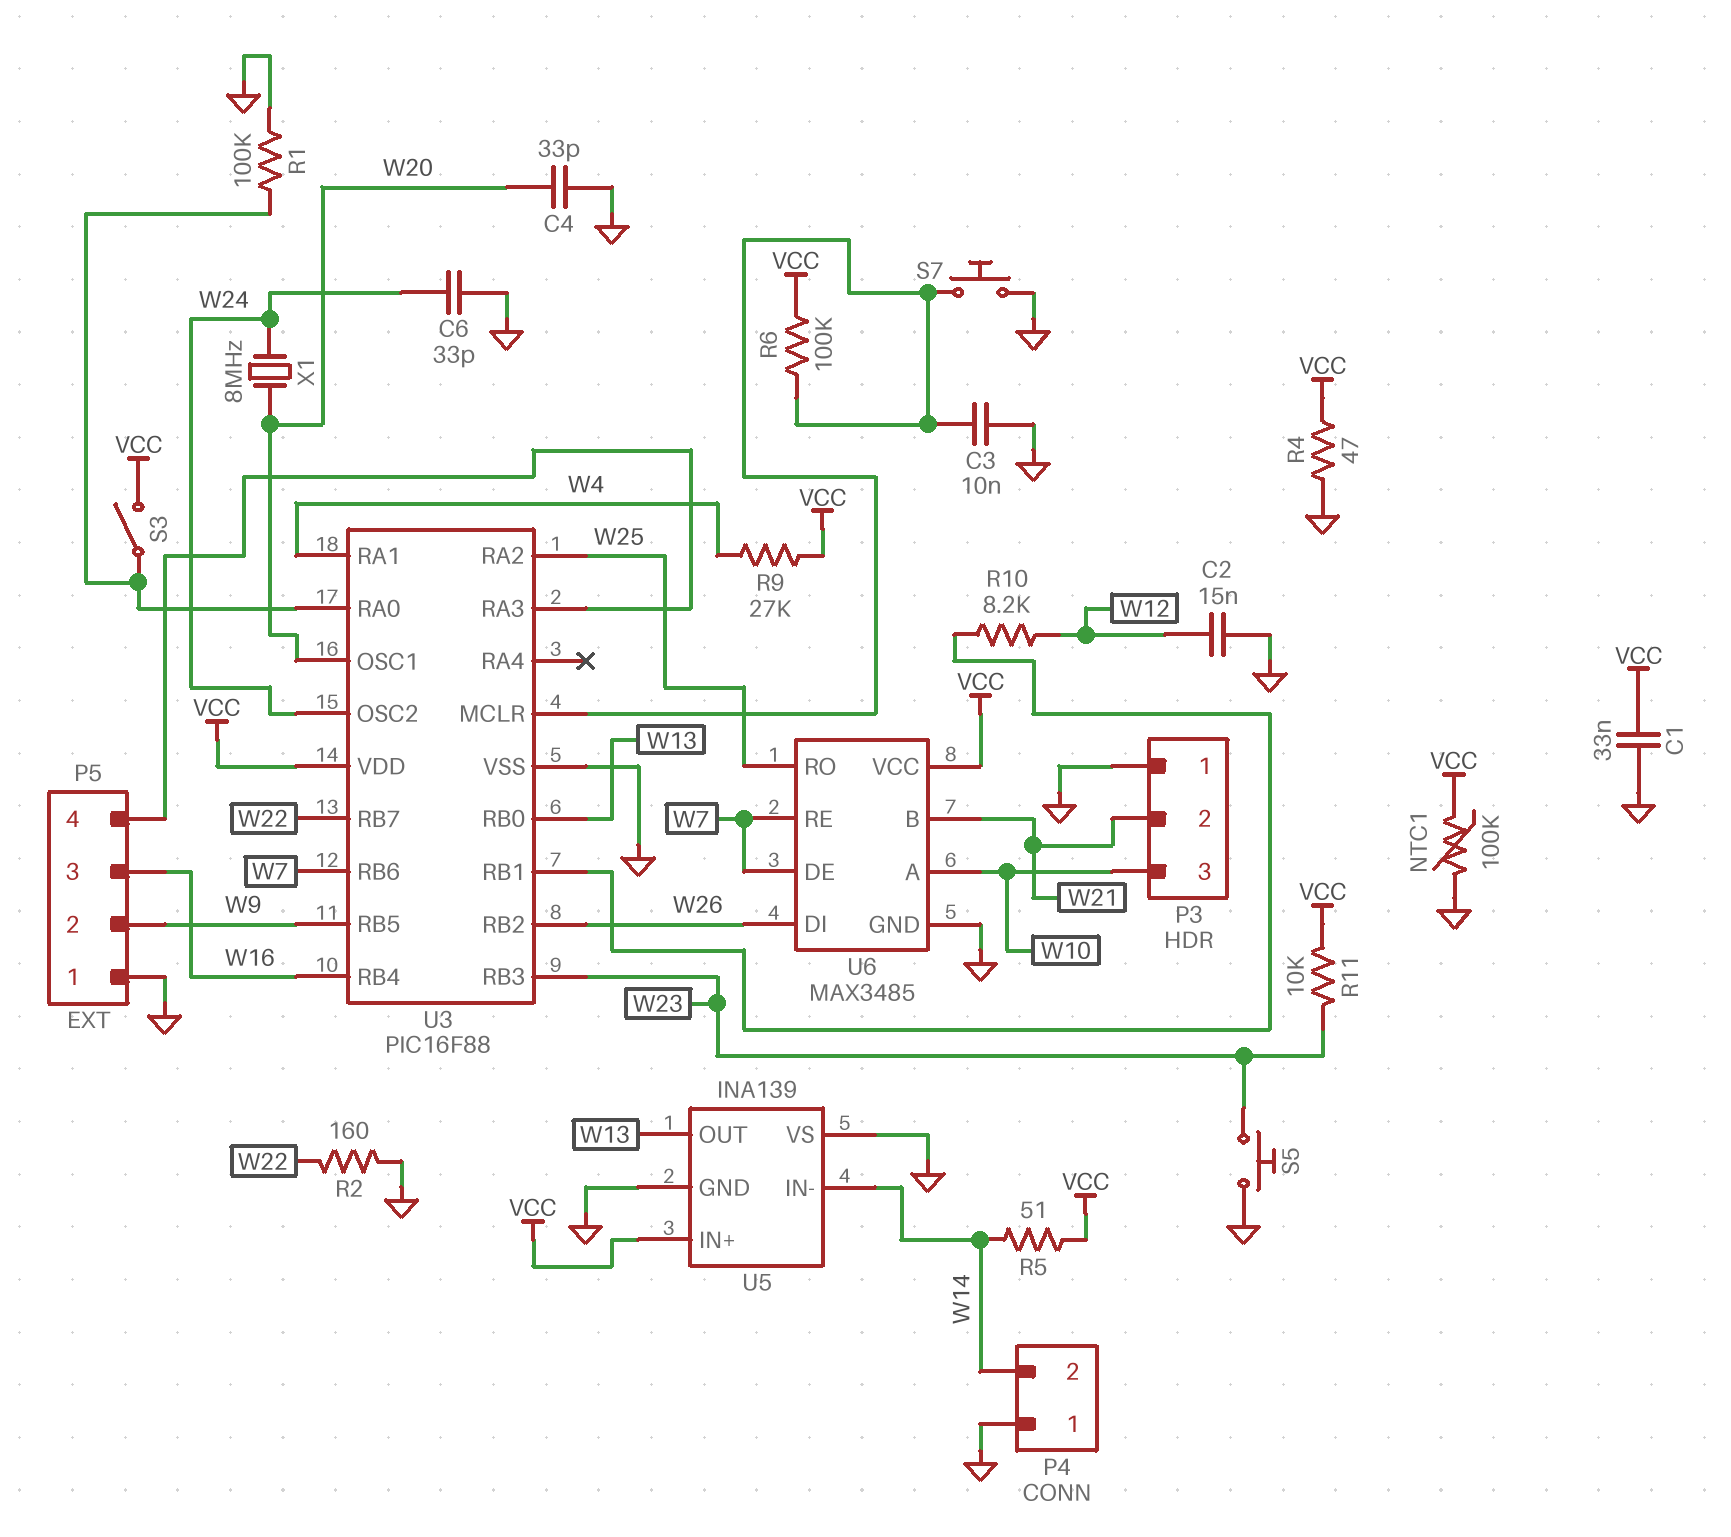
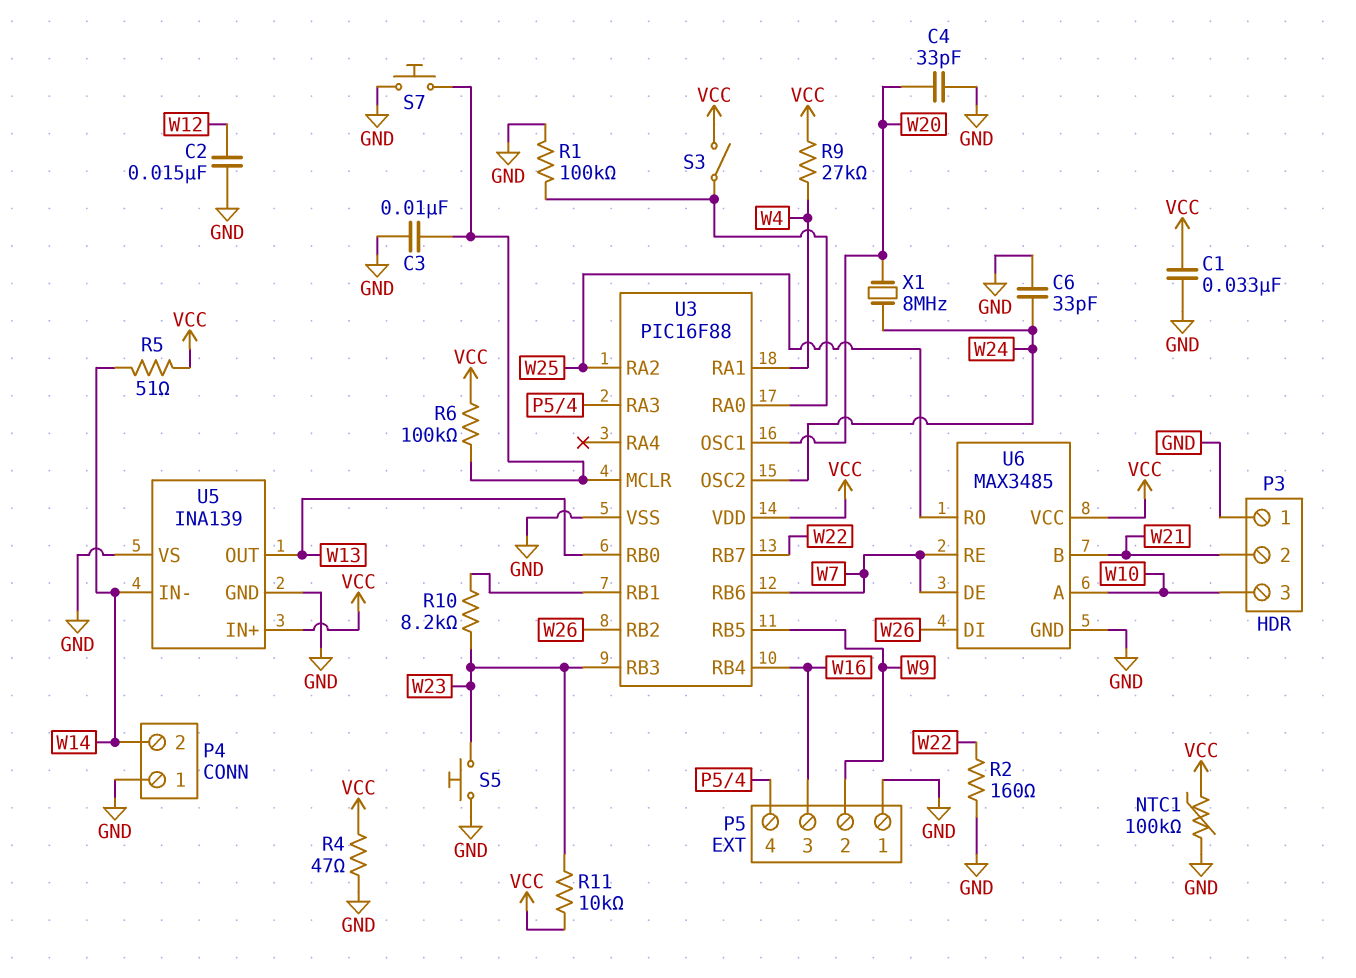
R10: 8.2k (U3/RB1, W12) -> 8.2k (U3/RB1, W23)

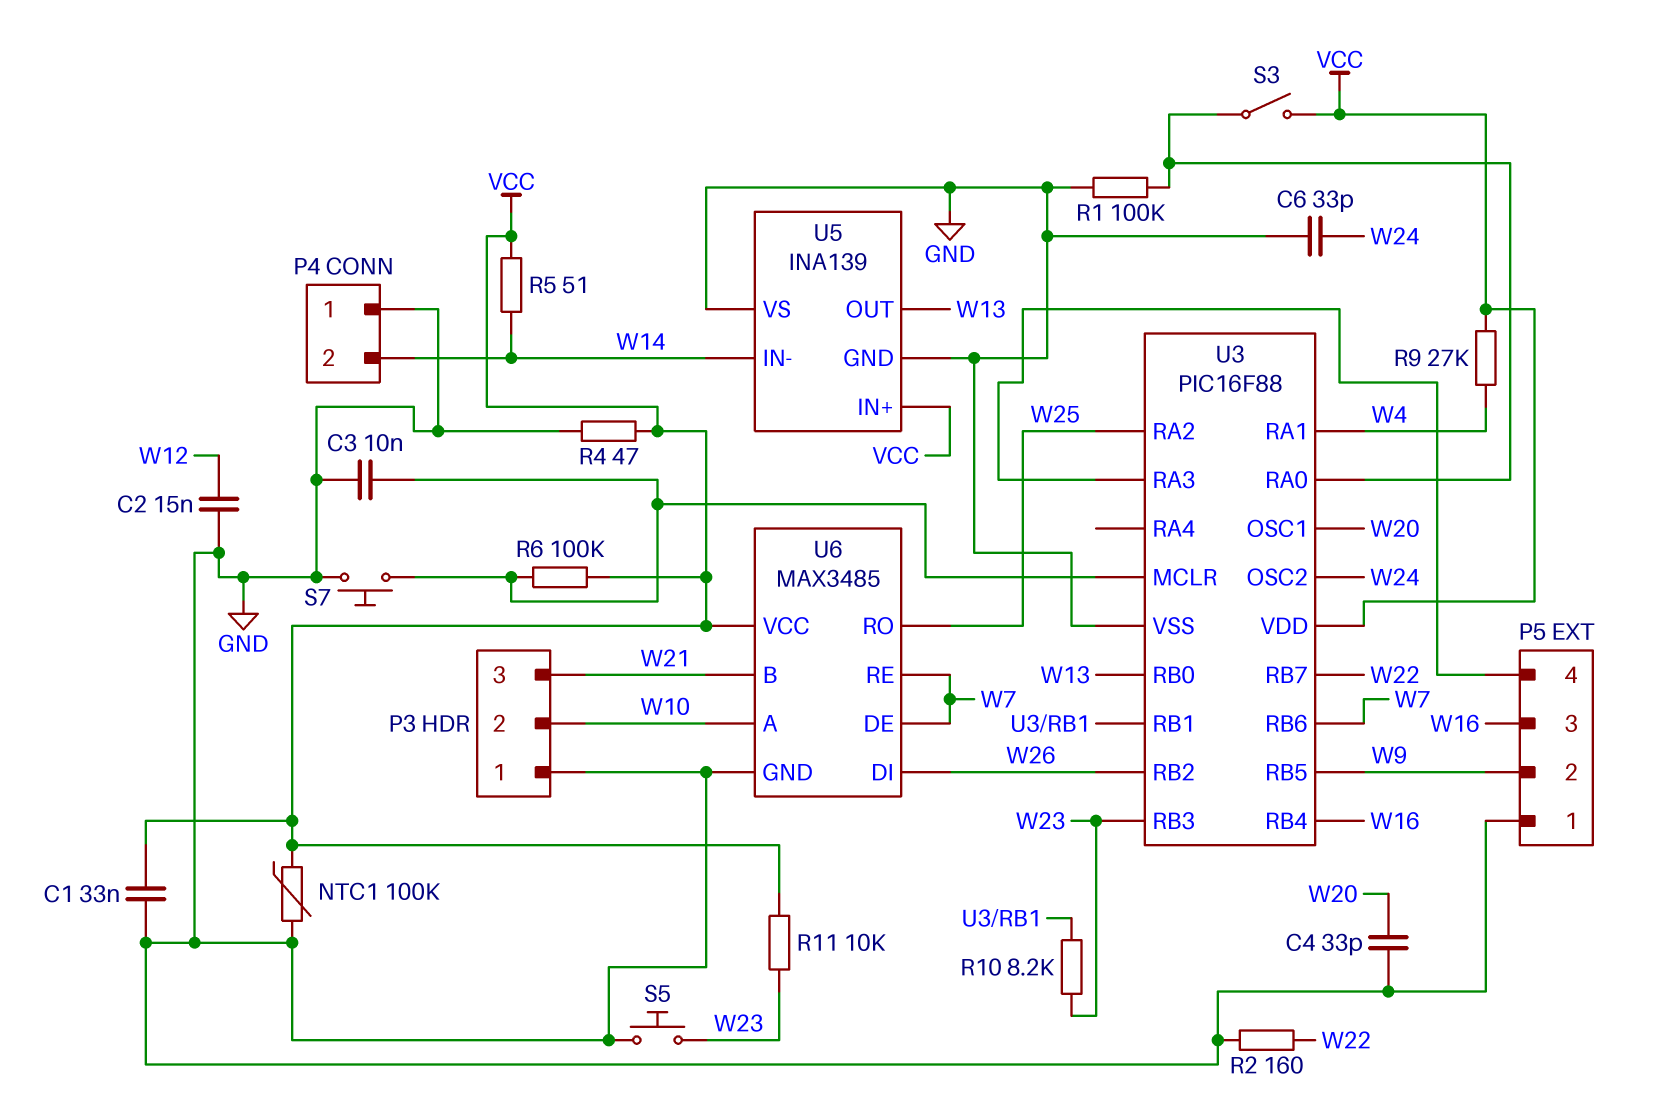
P3 pin 2: W21 -> W10
P3 pin 3: W10 -> W21
X1: 8MHz (W20, W24) -> none

